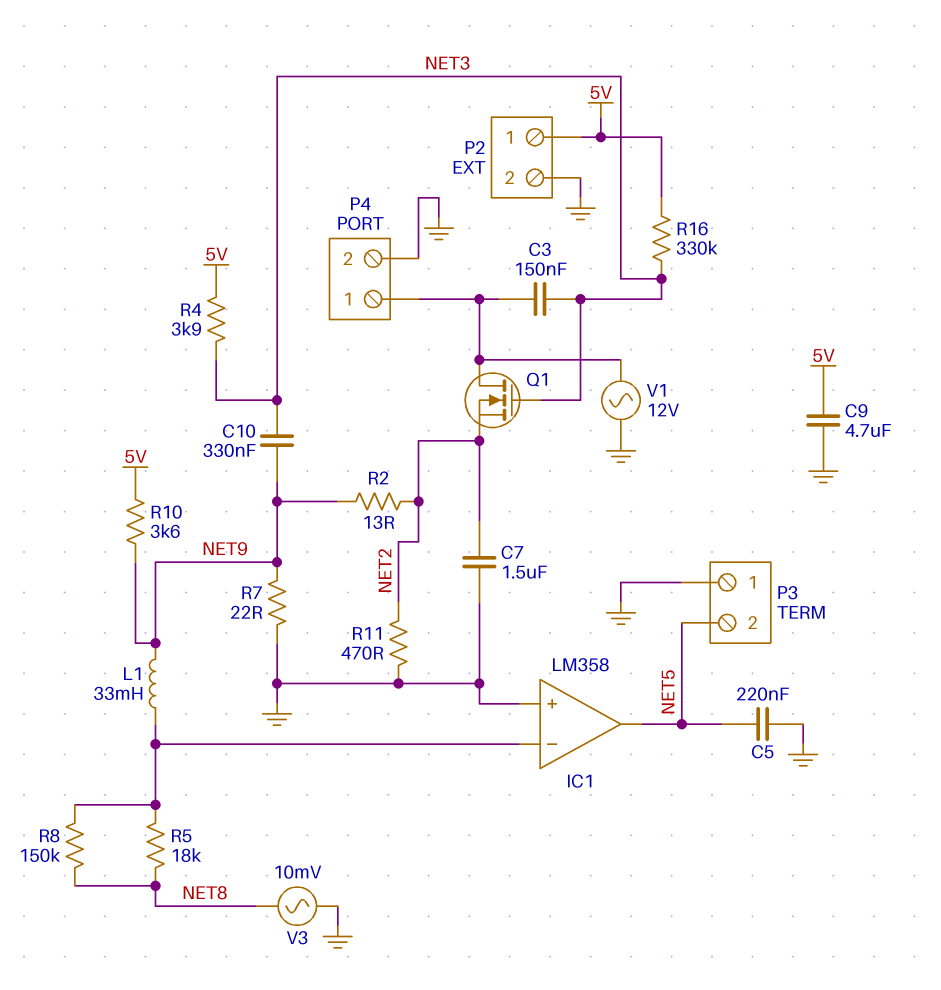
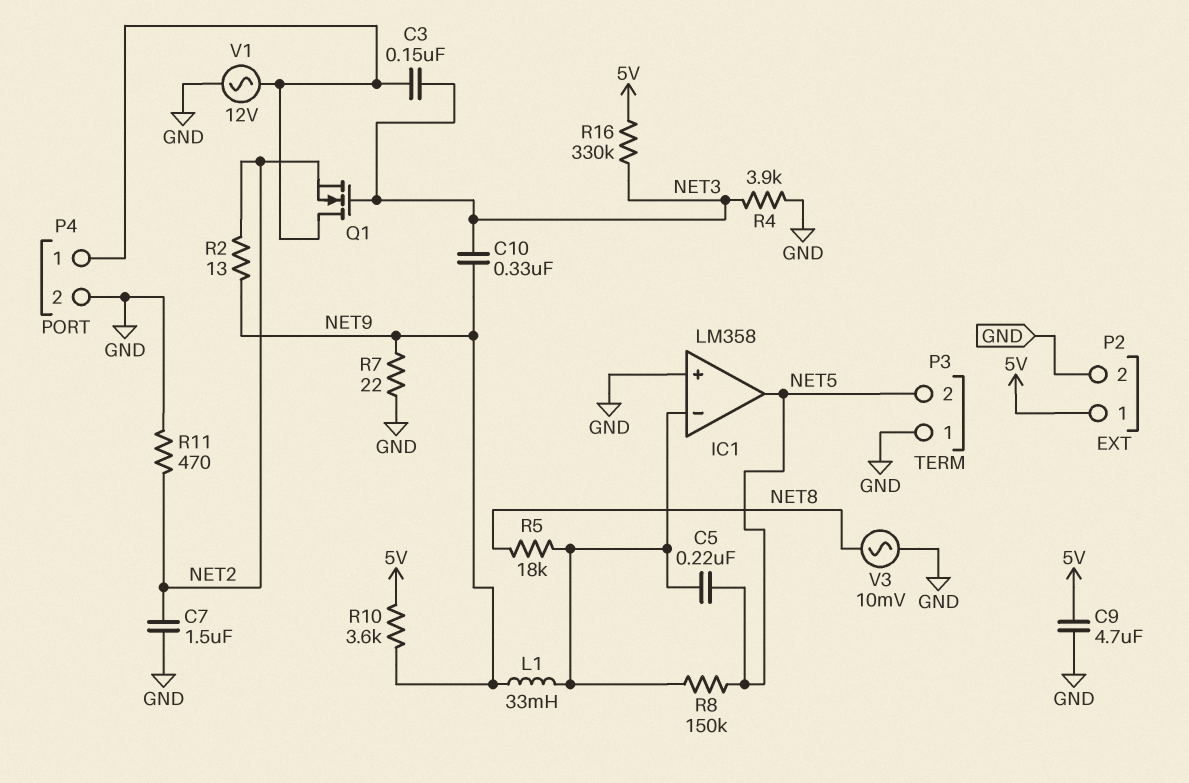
C5: 220nF (GND, NET5) -> 220nF (IC1/in-, NET5)
R4: 3.9k (5V, NET3) -> 3.9k (GND, NET3)
R8: 150k (IC1/in-, NET8) -> 150k (IC1/in-, NET5)

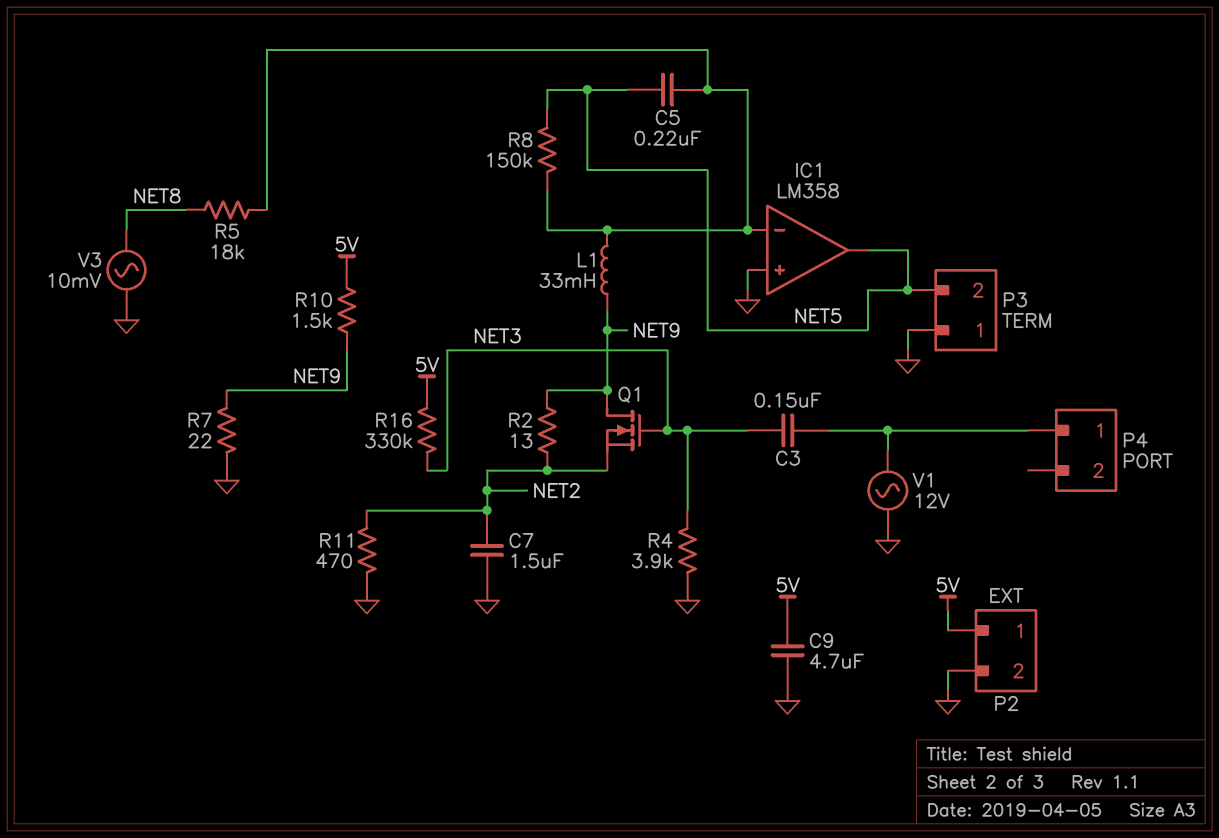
C10: 330nF (NET3, NET9) -> none
P4 pin 2: GND -> none
Q1: NMOS (G NET3, D P4/1, S NET2) -> NMOS (G NET3, D NET9, S NET2)
R10: 3.6k (5V, NET9) -> 1.5k (5V, NET9)

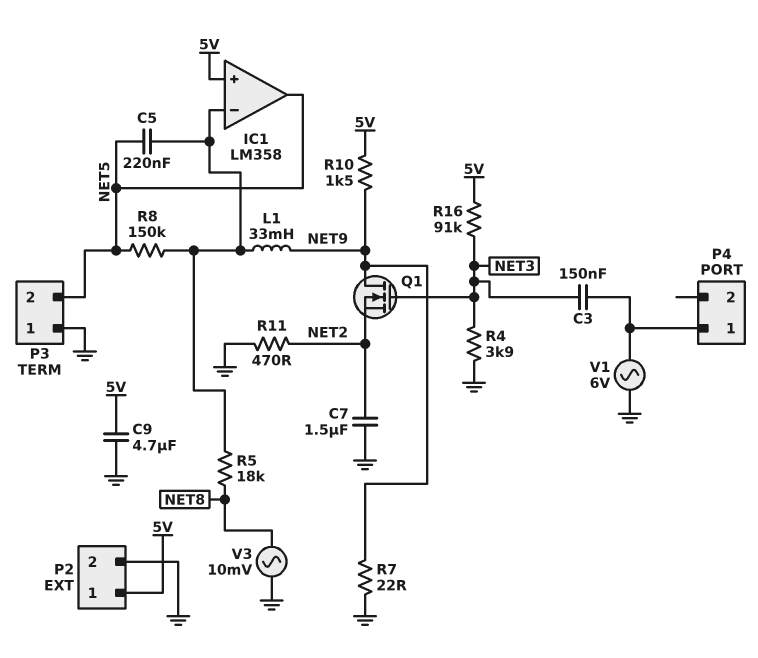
IC1 pin in+: GND -> 5V
R2: 13 (NET2, NET9) -> none
R16: 330k (5V, NET3) -> 91k (5V, NET3)
V1: AC 12V (GND, P4/1) -> AC 6V (GND, P4/1)

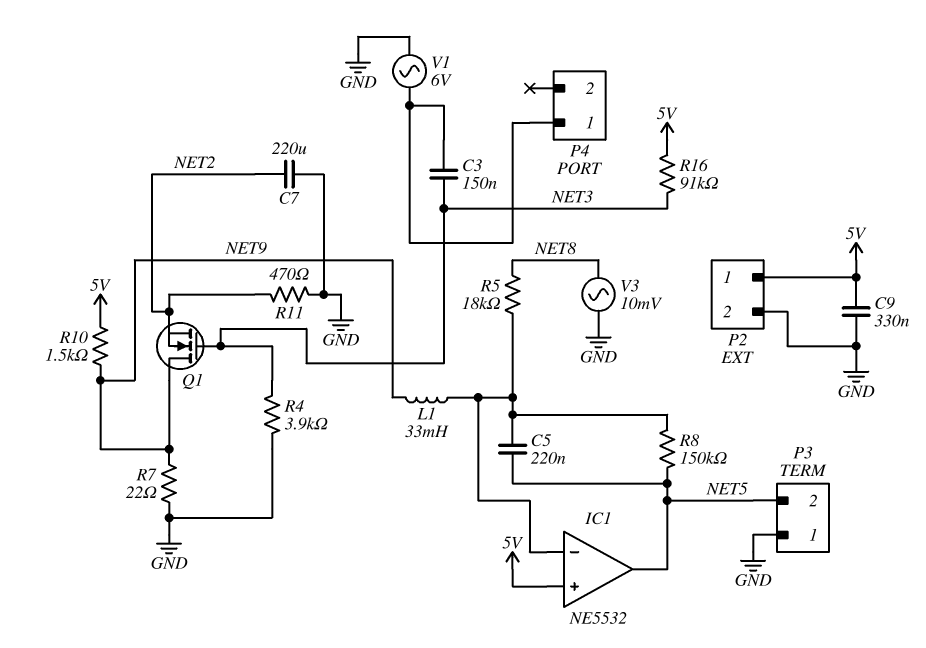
C7: 1.5uF (GND, NET2) -> 220uF (GND, NET2)
C9: 4.7uF (5V, GND) -> 330nF (5V, GND)
IC1: LM358 -> NE5532

